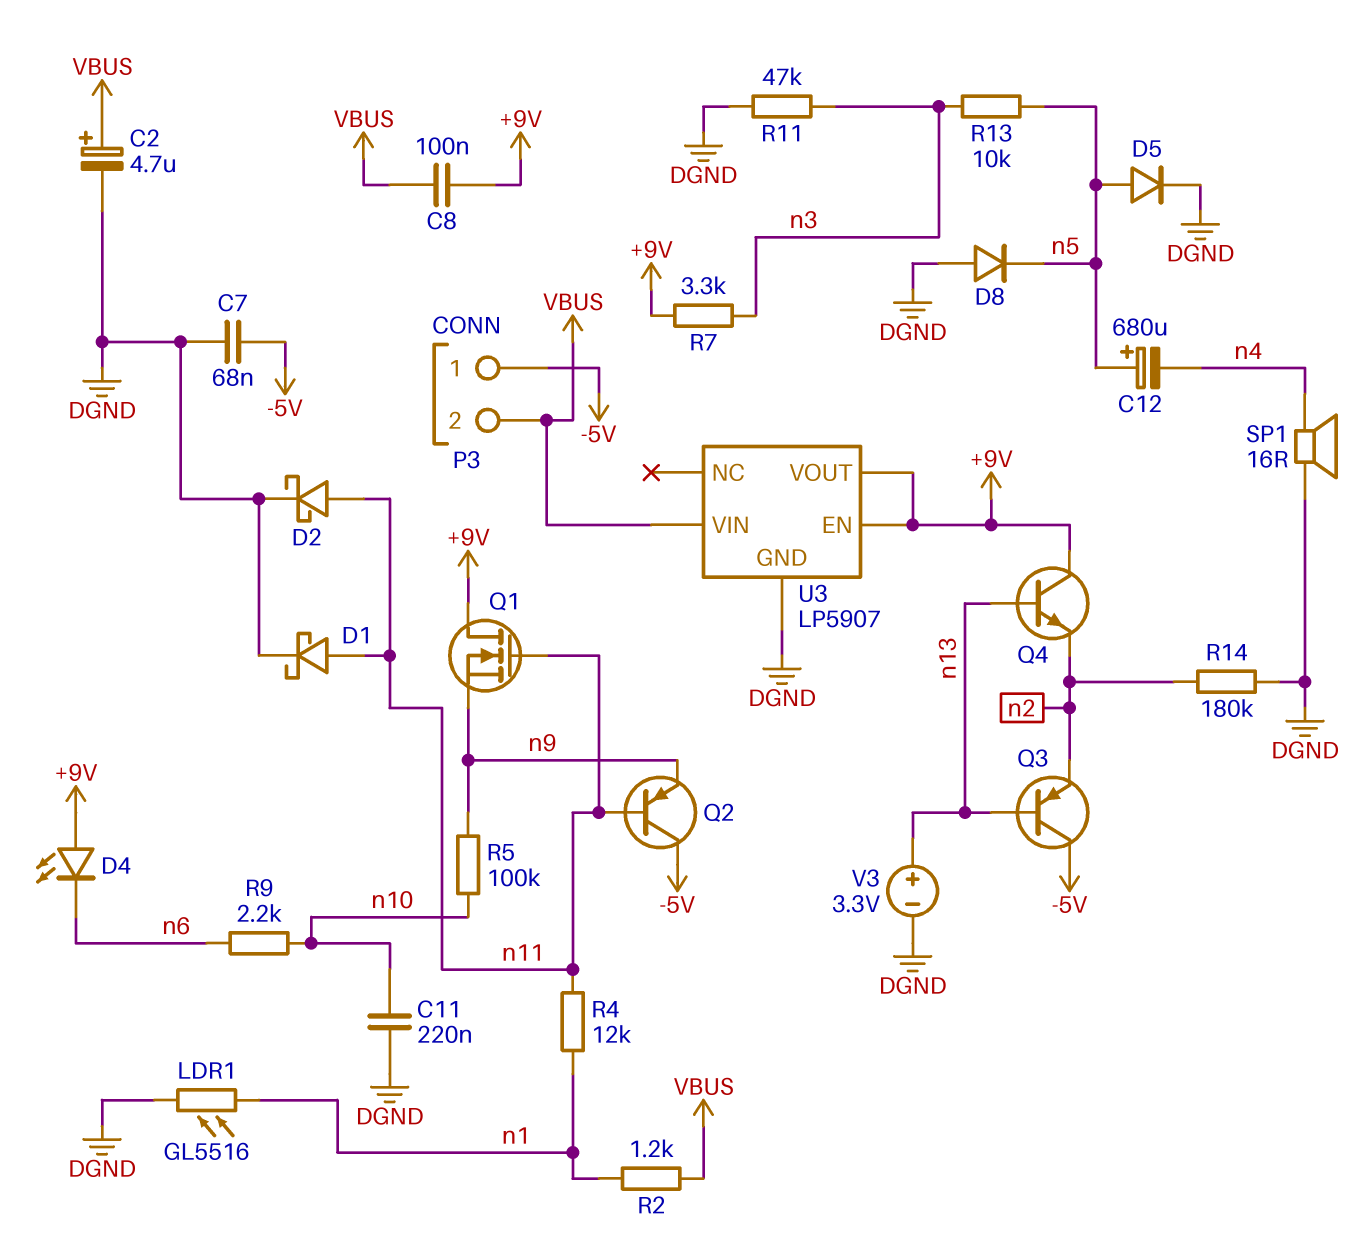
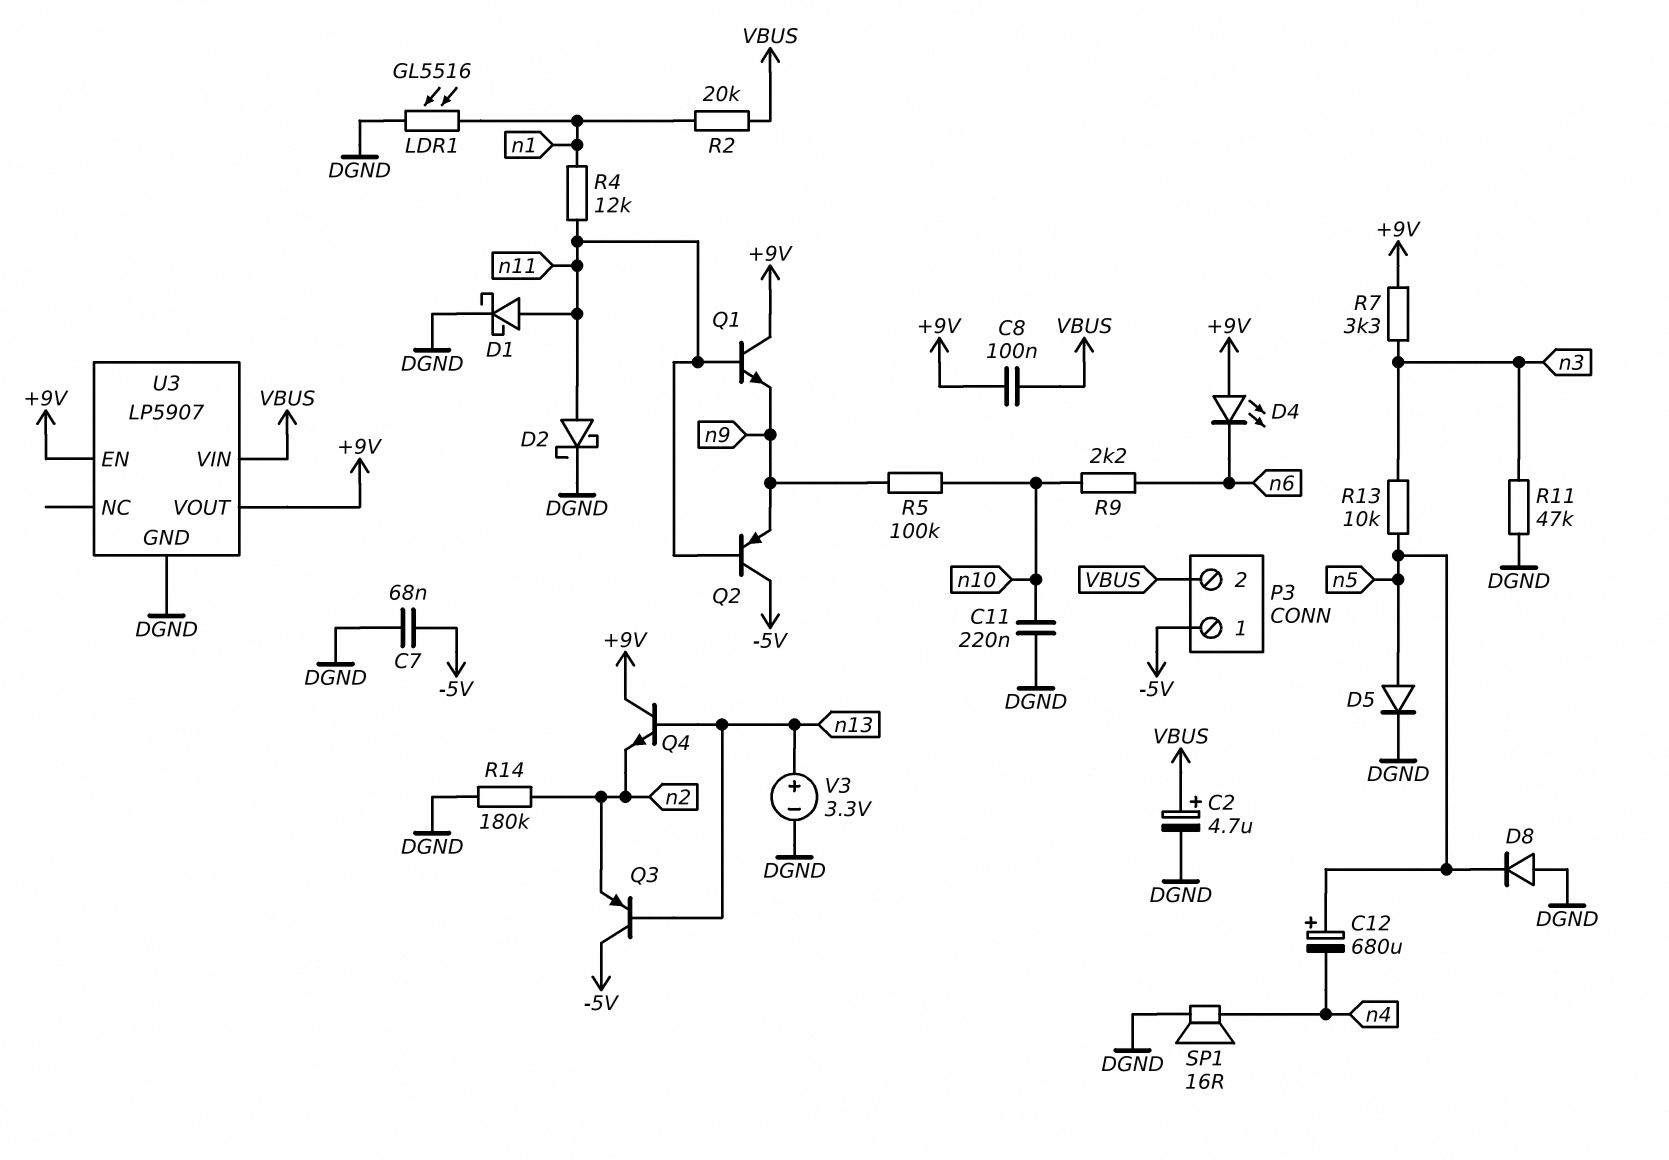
Q1: NMOS (G n11, D +9V, S n9) -> NPN (B n11, C +9V, E n9)
R2: 1.2k (VBUS, n1) -> 20k (VBUS, n1)

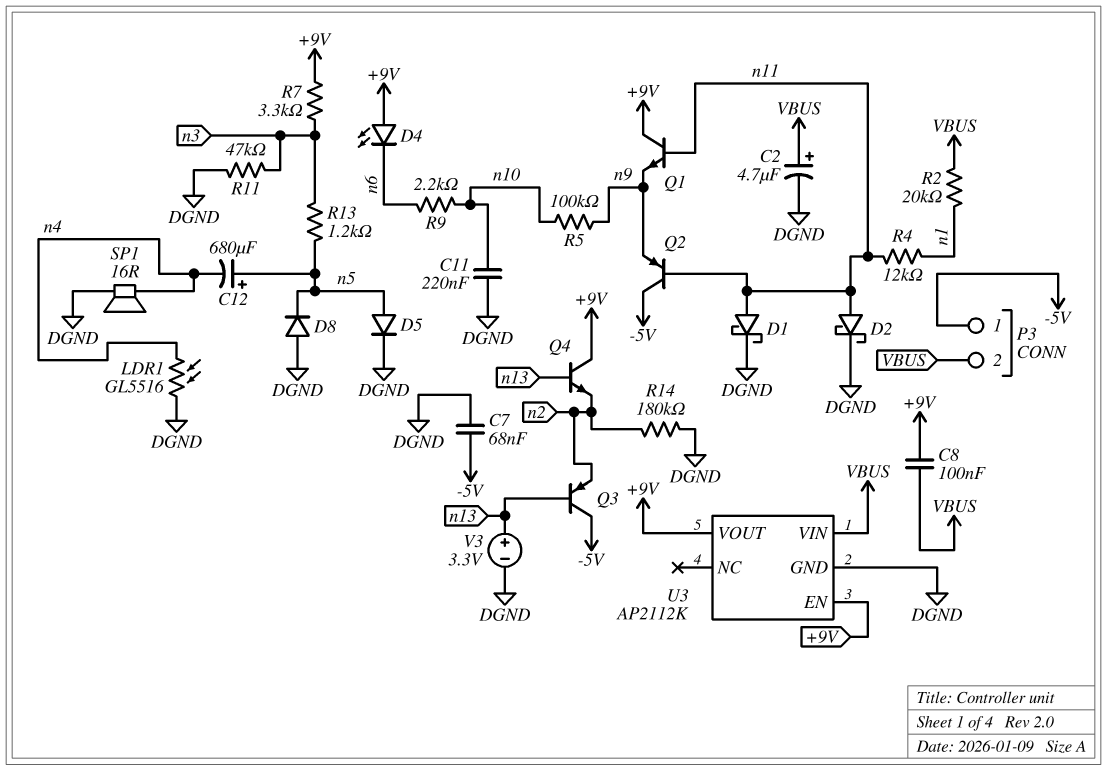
LDR1: GL5516 (DGND, n1) -> GL5516 (DGND, n4)
R13: 10k (n3, n5) -> 1.2k (n3, n5)
U3: LP5907 -> AP2112K

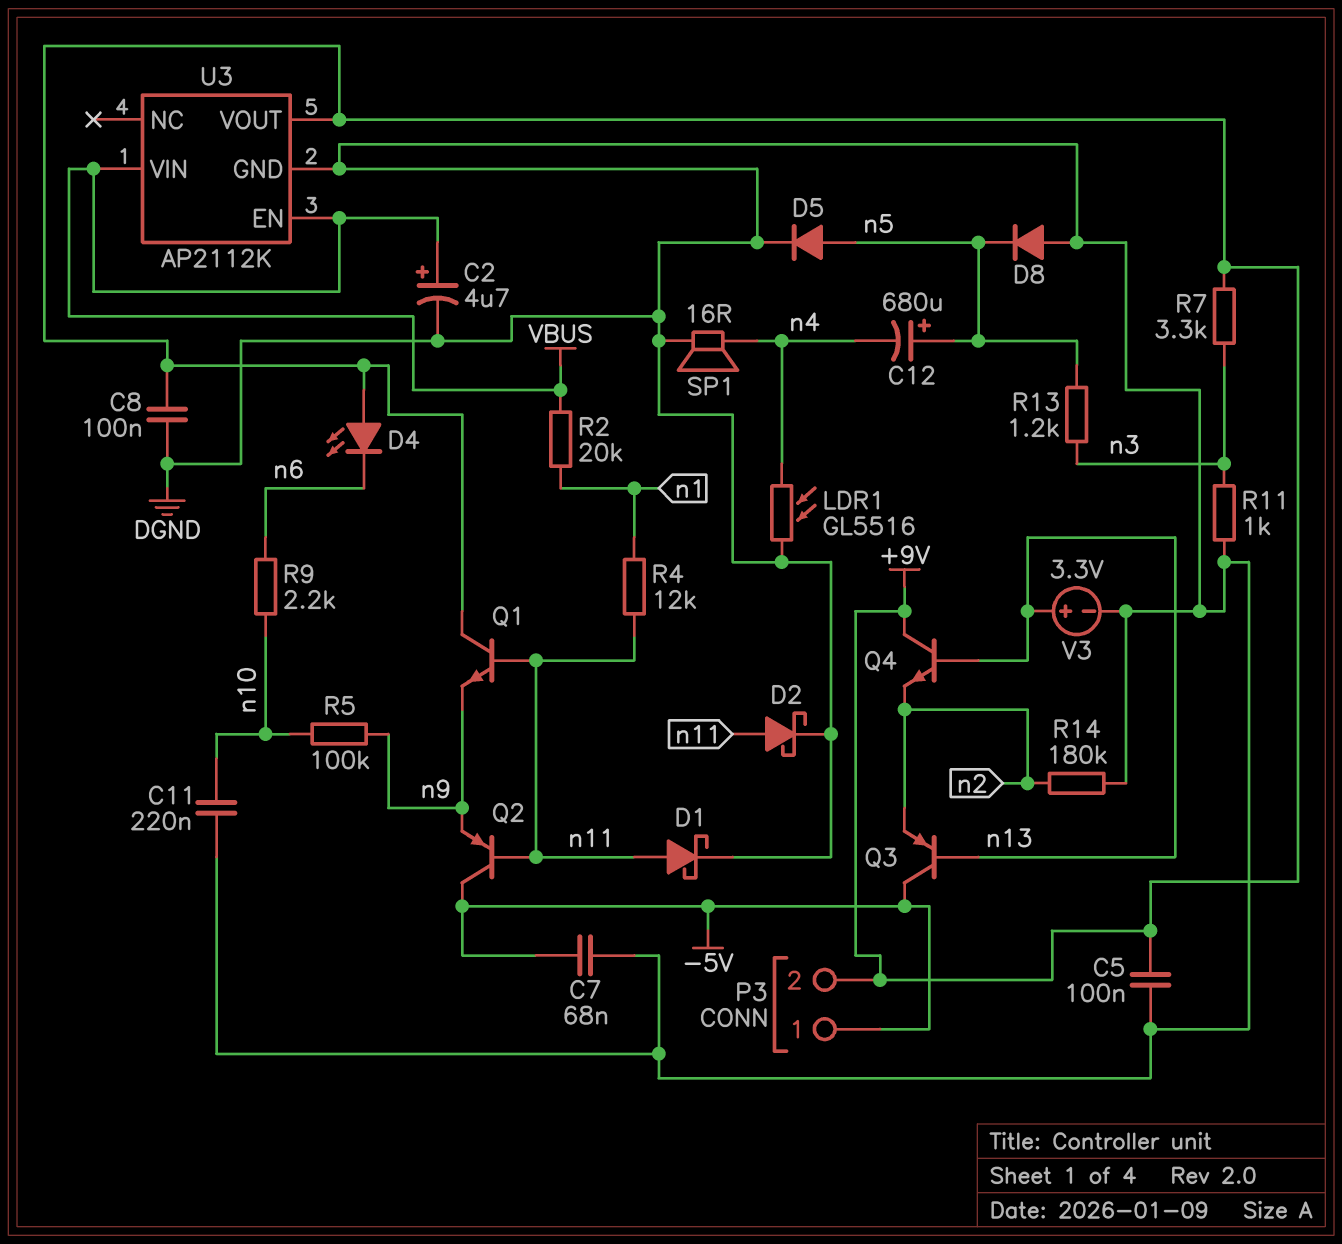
C5: none -> 100nF (+9V, DGND)
C8: 100nF (+9V, VBUS) -> 100nF (+9V, DGND)
P3 pin 2: VBUS -> +9V
R11: 47k (DGND, n3) -> 1k (DGND, n3)
U3 pin EN: +9V -> VBUS

